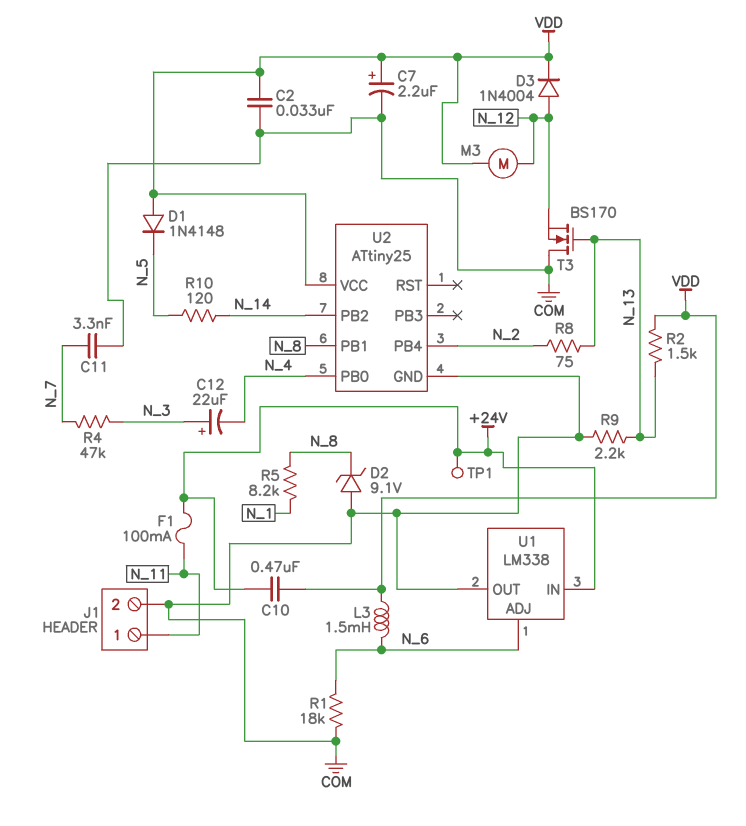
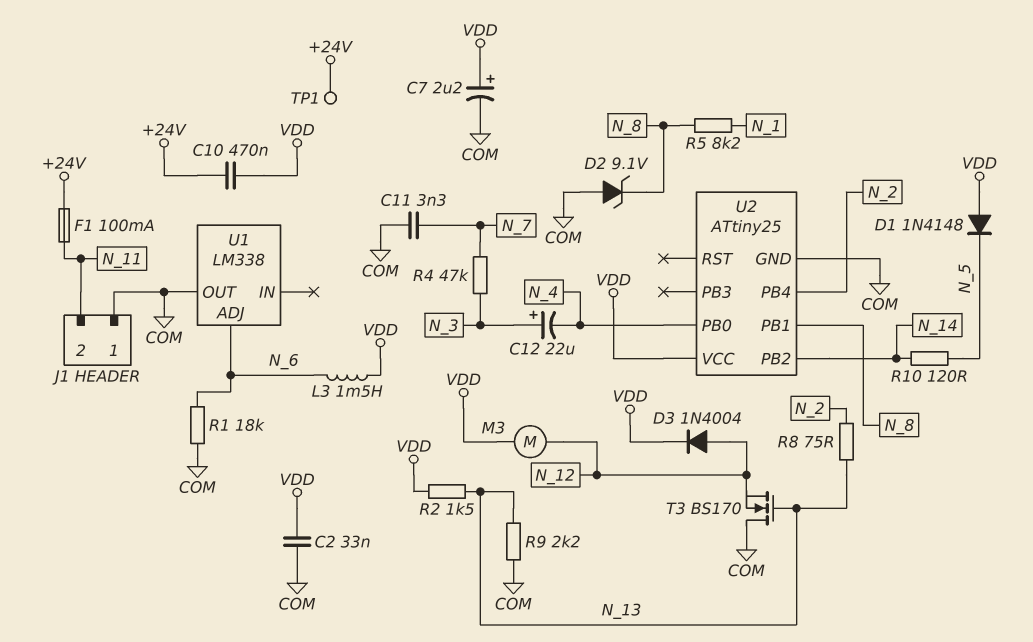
J1 pin 1: N_11 -> COM
J1 pin 2: COM -> N_11
U1 pin IN: +24V -> none

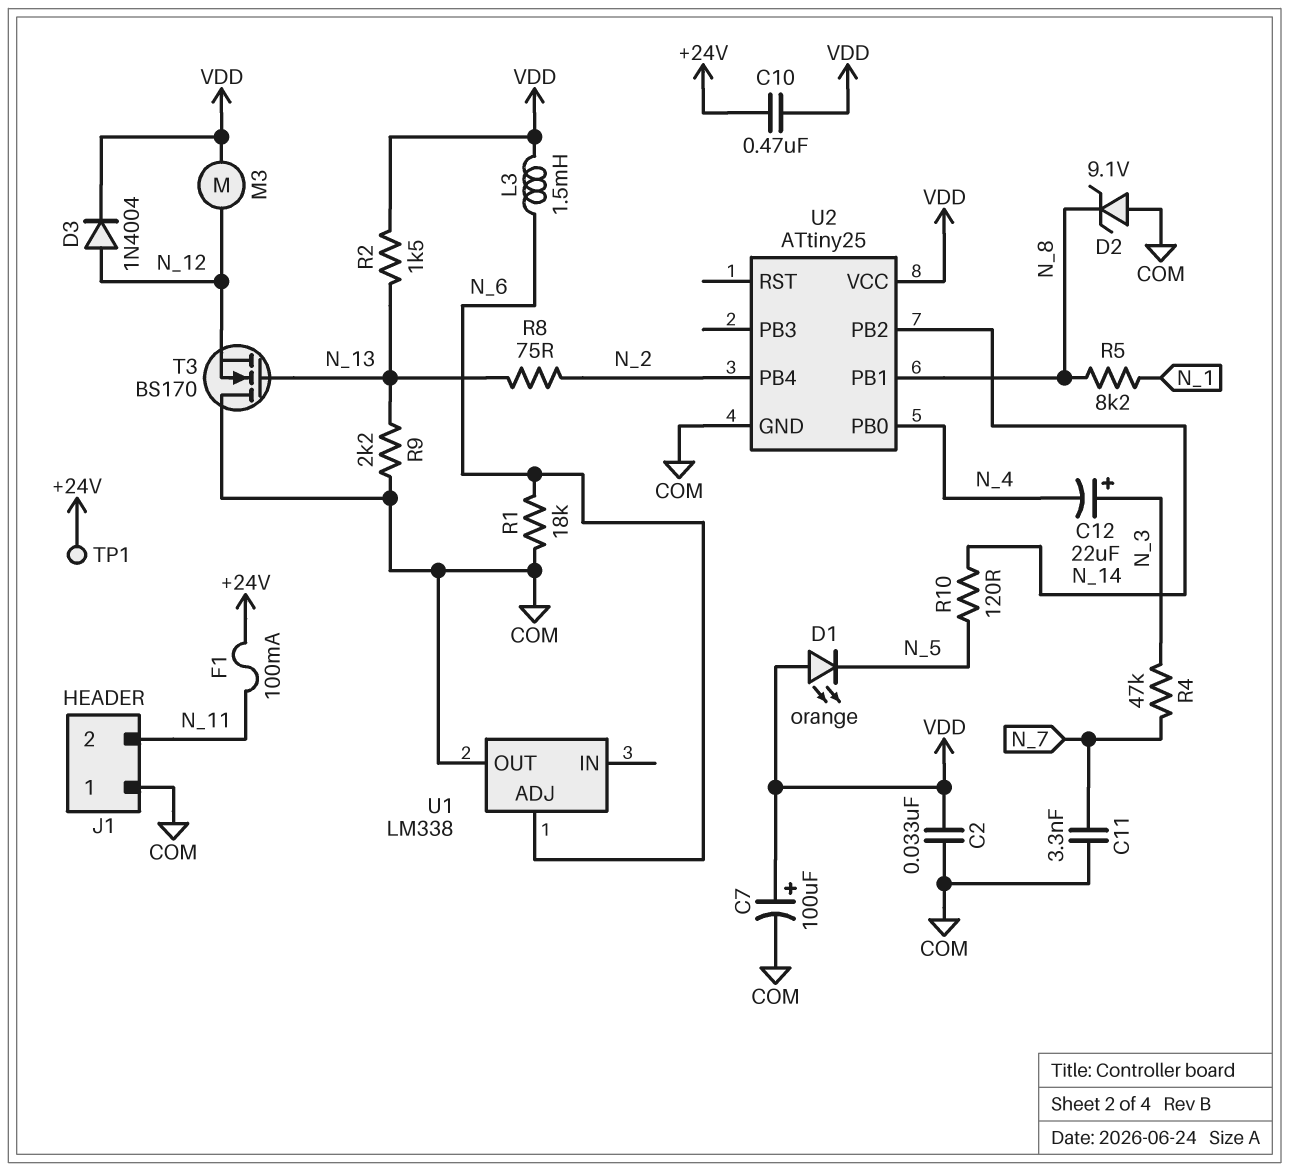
C7: 2.2uF (plus VDD, minus COM) -> 100uF (plus VDD, minus COM)
D1: diode 1N4148 (A VDD, K N_5) -> LED orange (A VDD, K N_5)

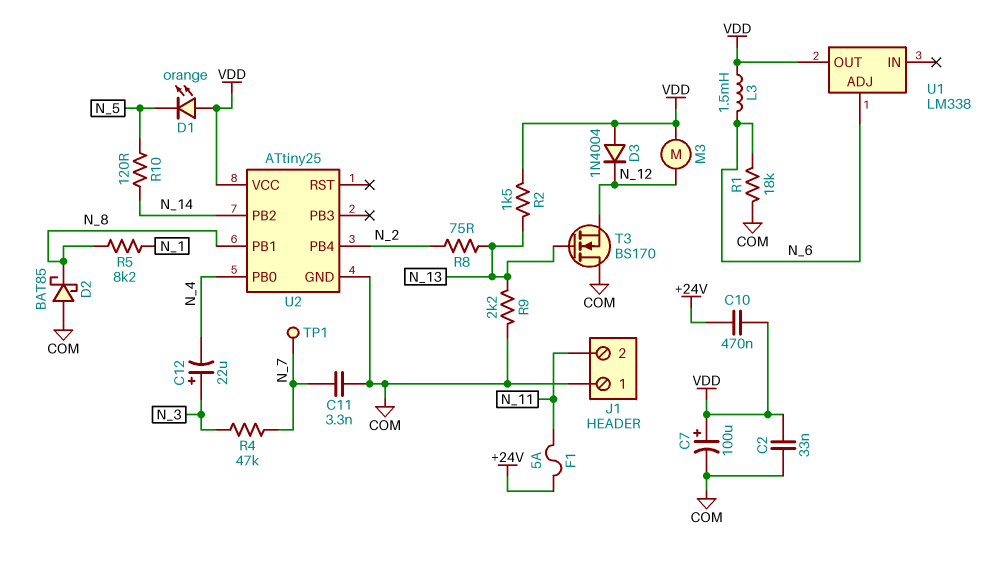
D2: zener 9.1V (A COM, K N_8) -> schottky BAT85 (A COM, K N_8)
D3: diode 1N4004 (A N_12, K VDD) -> diode 1N4004 (A VDD, K N_12)
F1: 100mA (+24V, N_11) -> 5A (+24V, N_11)
TP1: test point (+24V) -> test point (N_7)
U1 pin OUT: COM -> VDD

